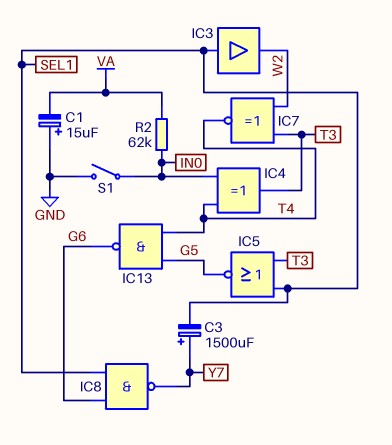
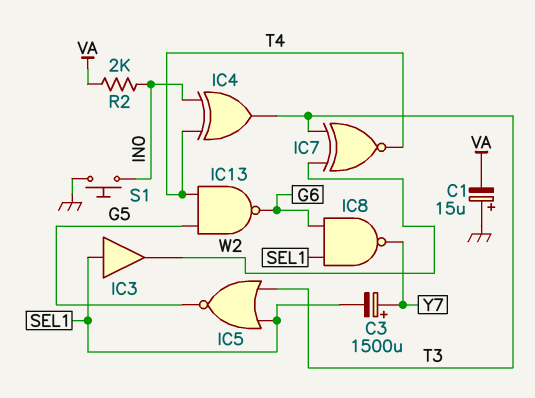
R2: 62k (IN0, VA) -> 2k (IN0, VA)
S1: switch (GND, IN0) -> button (GND, IN0)

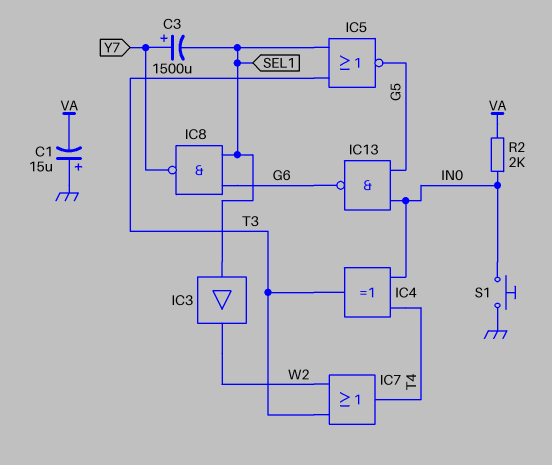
IC7: XNOR (in T3, in W2, out T4) -> OR (in T3, in W2, out T4)
IC13: NAND (in G5, in T4, out G6) -> NAND (in G5, in IN0, out G6)

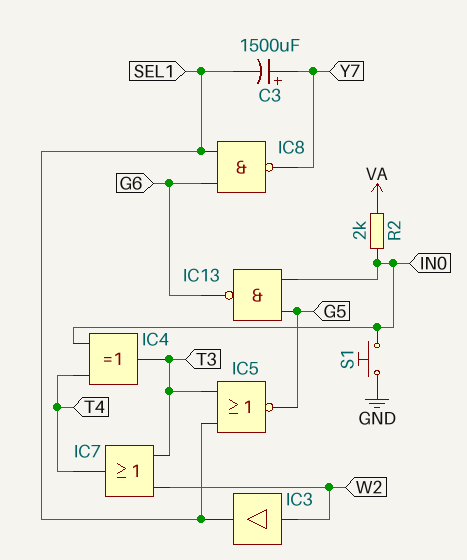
C1: 15uF (plus GND, minus VA) -> none
IC3: buffer (in SEL1, out W2) -> buffer (in W2, out SEL1)

